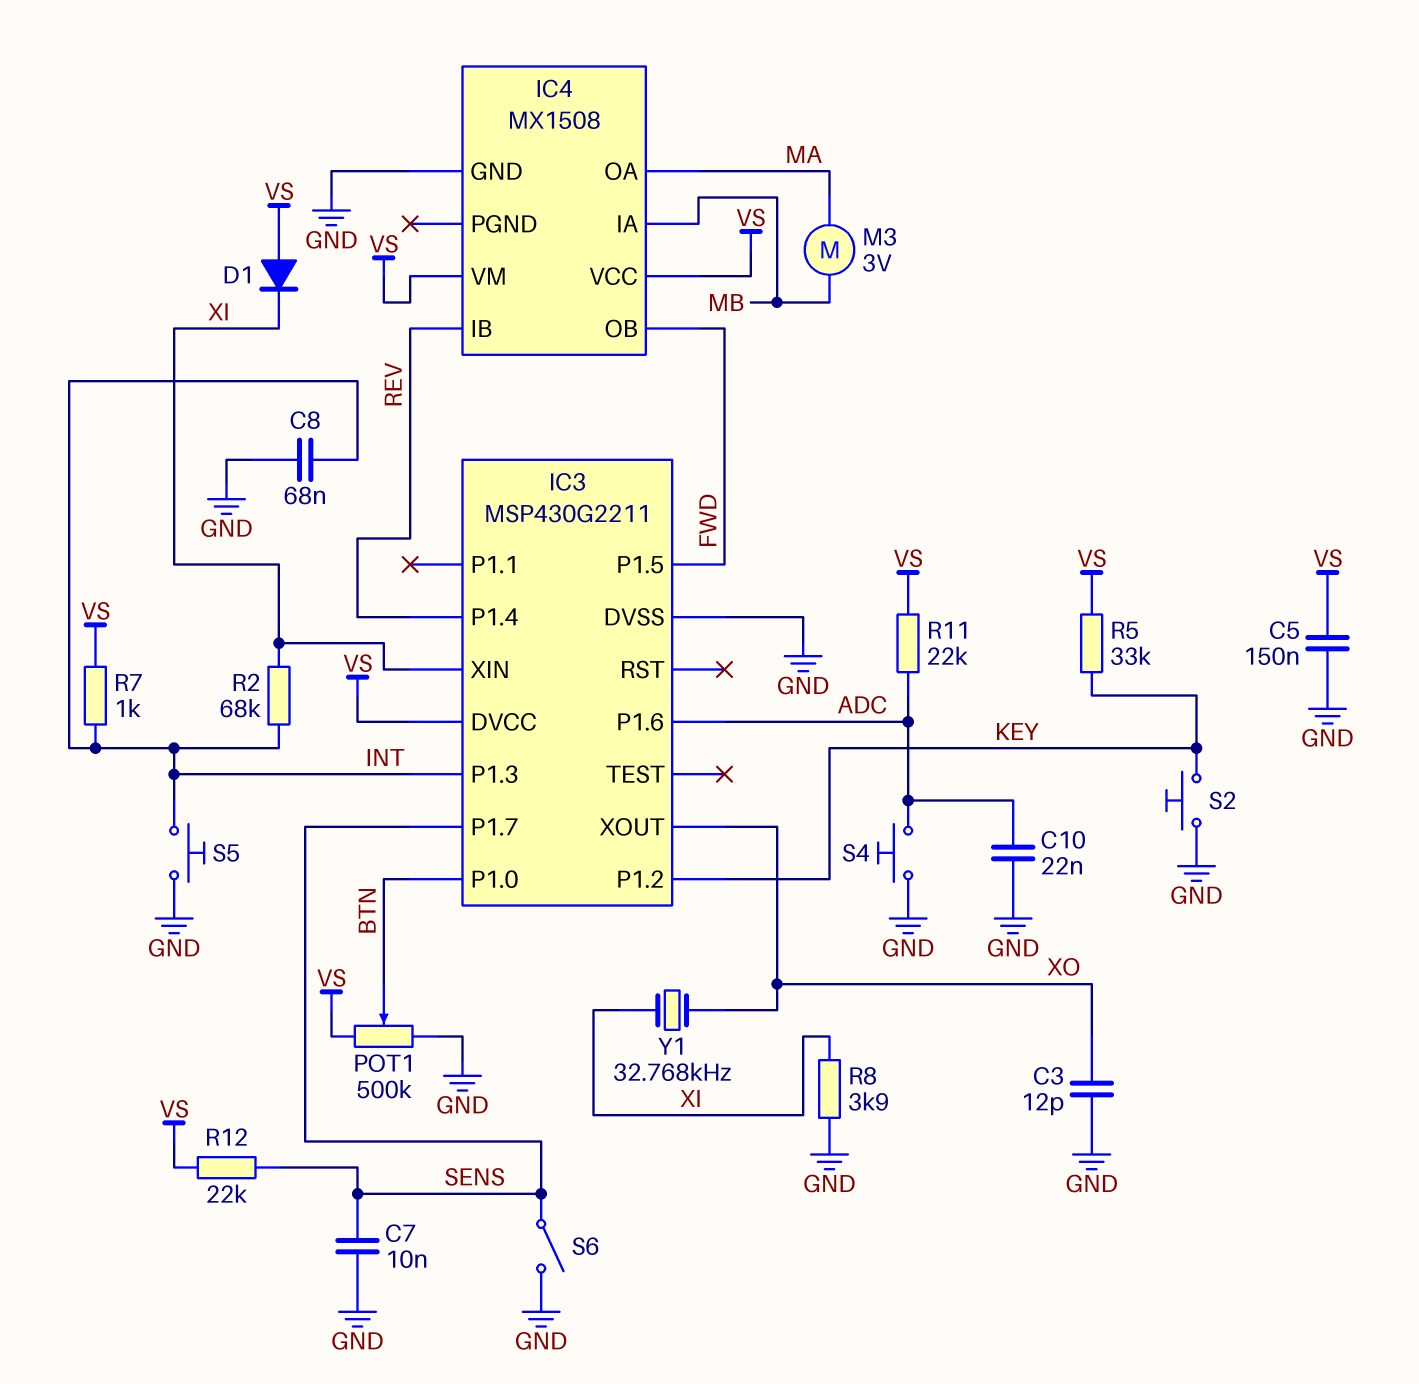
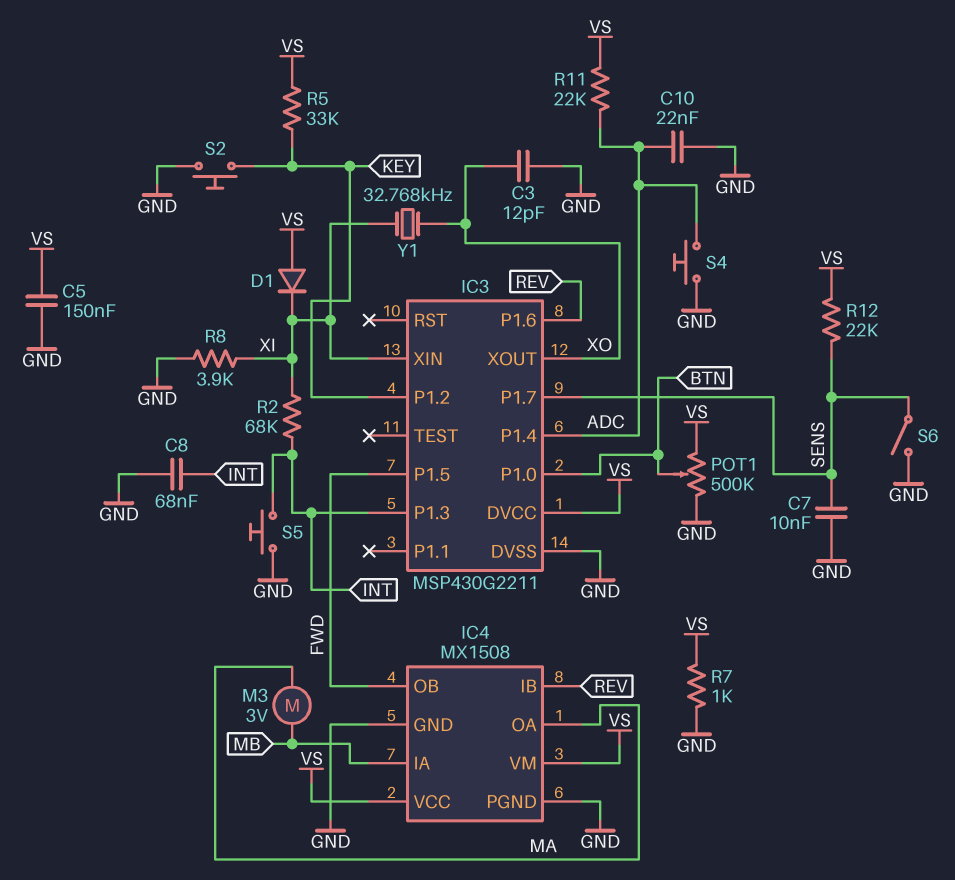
IC3 pin P1.4: REV -> ADC
IC3 pin P1.6: ADC -> REV
IC4 pin PGND: none -> GND
R7: 1k (INT, VS) -> 1k (GND, VS)

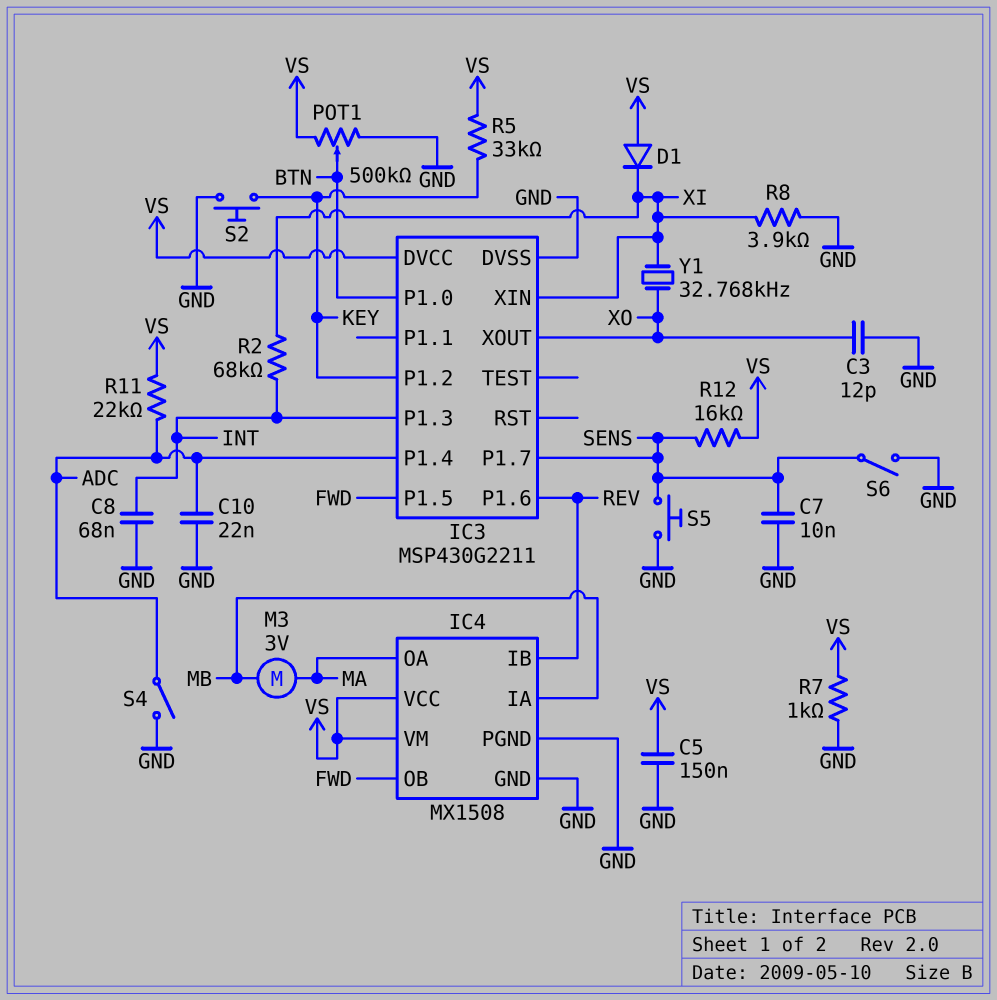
R12: 22k (SENS, VS) -> 16k (SENS, VS)
S4: button (ADC, GND) -> switch (ADC, GND)
S5: button (GND, INT) -> button (GND, SENS)

